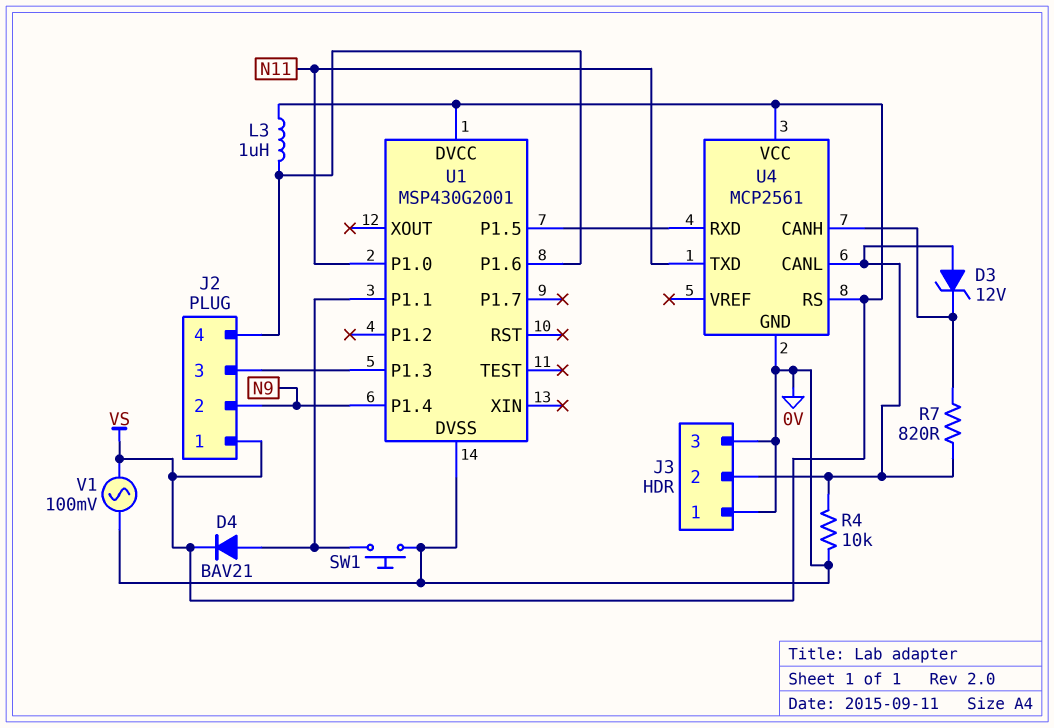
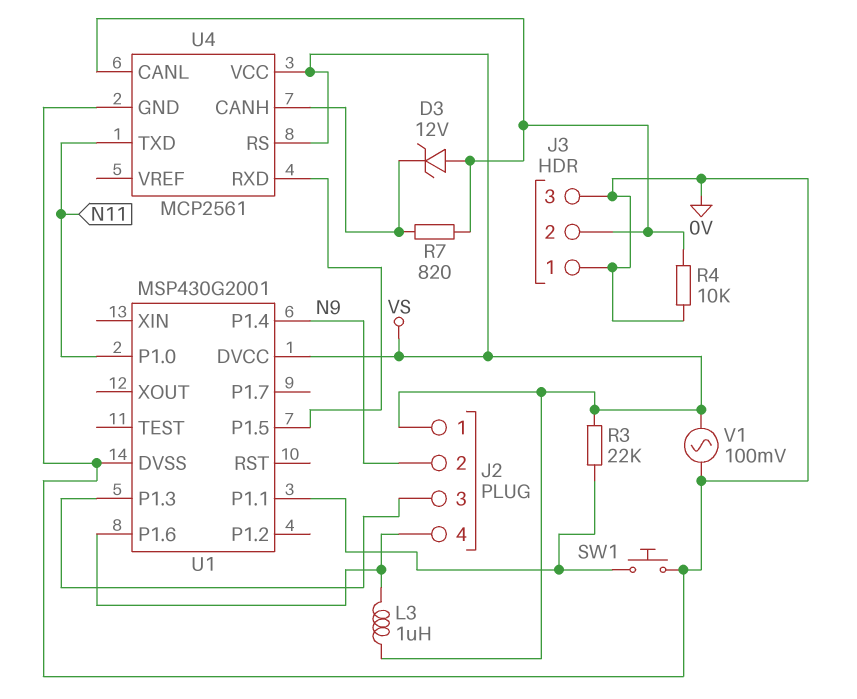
D4: diode BAV21 (A U1/P1.1, K VS) -> none
R3: none -> 22k (U1/P1.1, VS)

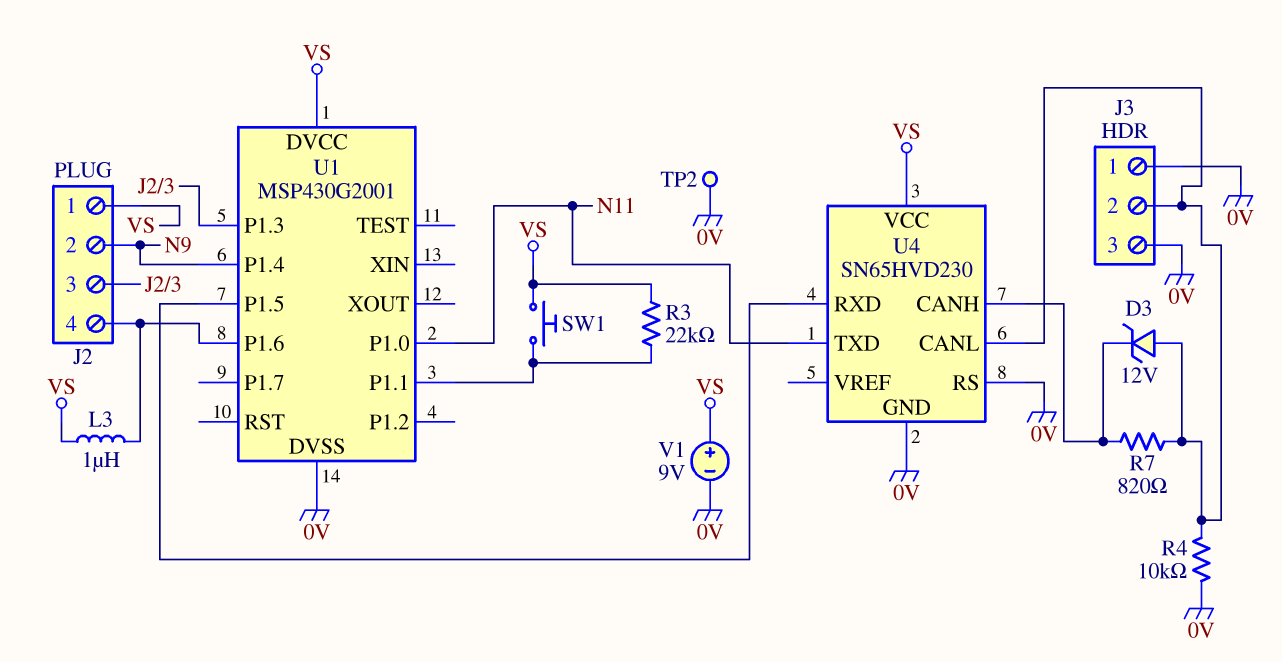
SW1: button (0V, U1/P1.1) -> button (U1/P1.1, VS)
TP2: none -> test point (0V)
U4: MCP2561 -> SN65HVD230
U4 pin RS: VS -> 0V
V1: AC 100mV (0V, VS) -> 9V (plus VS, minus 0V)

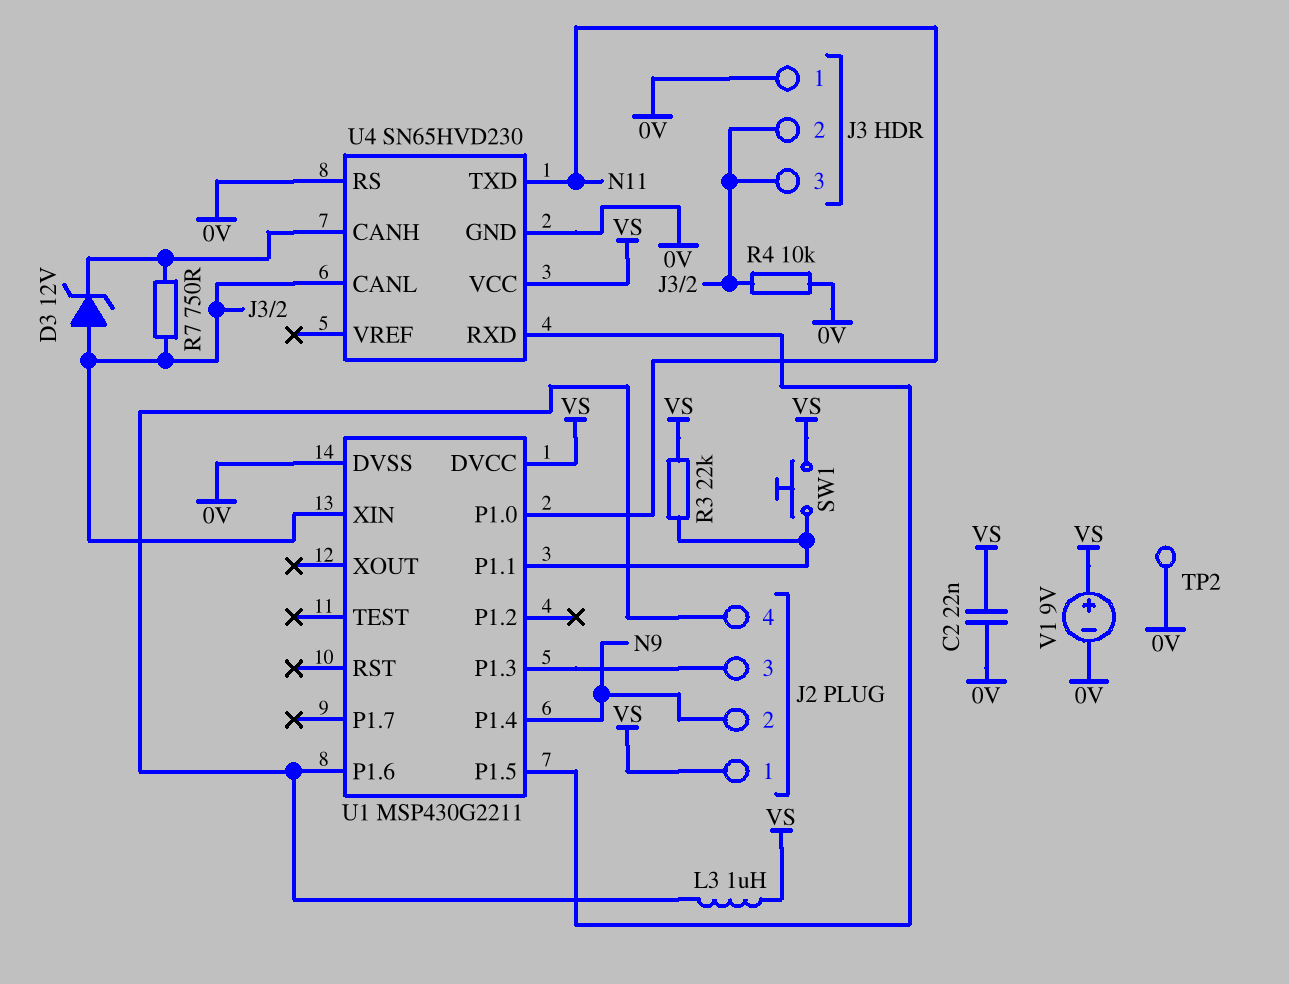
C2: none -> 22nF (0V, VS)
J3 pin 3: 0V -> J3/2
R7: 820 (J3/2, U4/CANH) -> 750 (J3/2, U4/CANH)
U1: MSP430G2001 -> MSP430G2211
U1 pin XIN: none -> J3/2

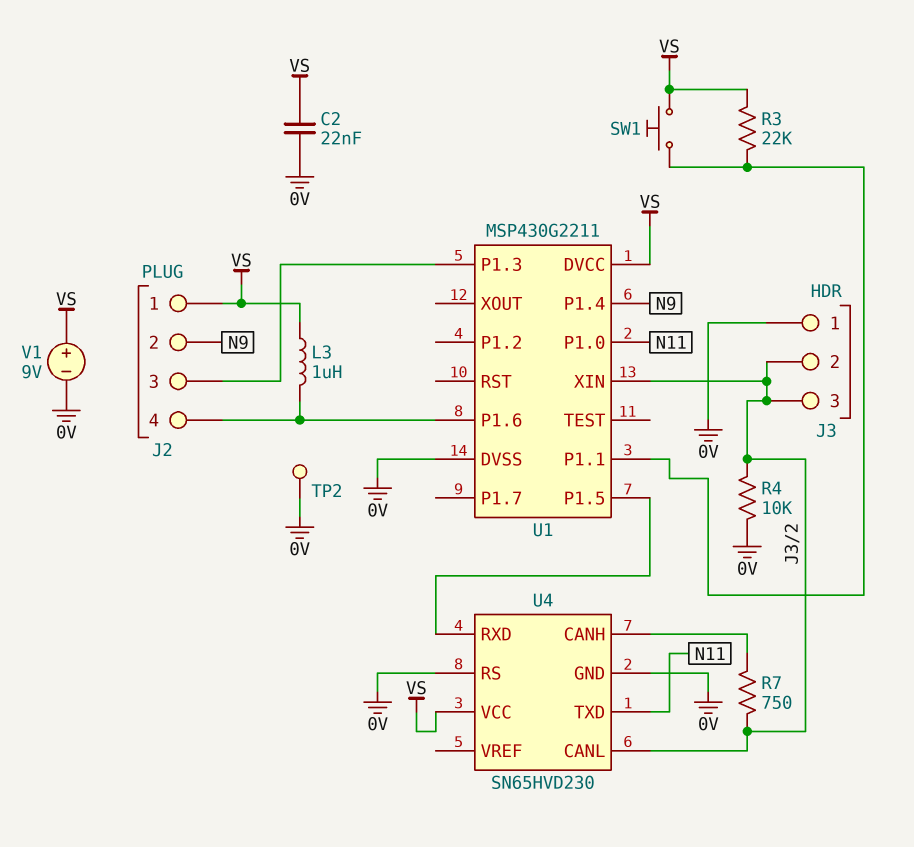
D3: zener 12V (A J3/2, K U4/CANH) -> none

